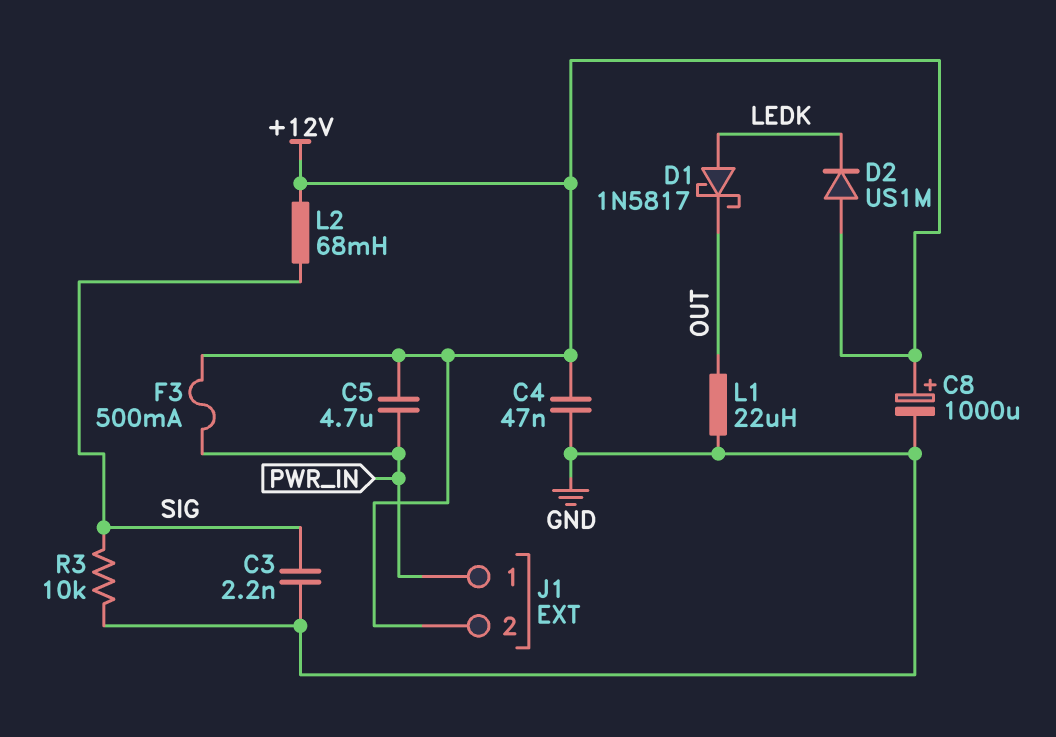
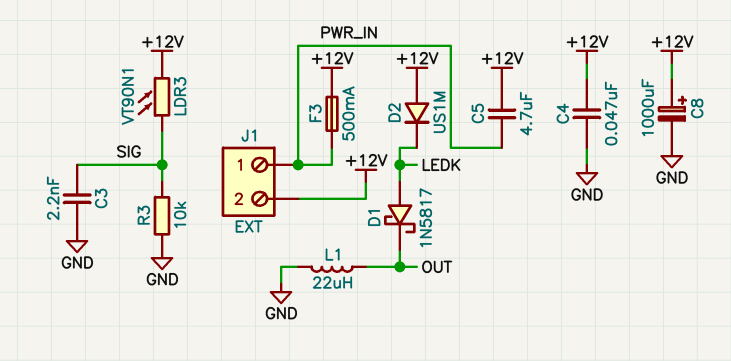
L2: 68mH (+12V, SIG) -> none
LDR3: none -> VT90N1 (+12V, SIG)

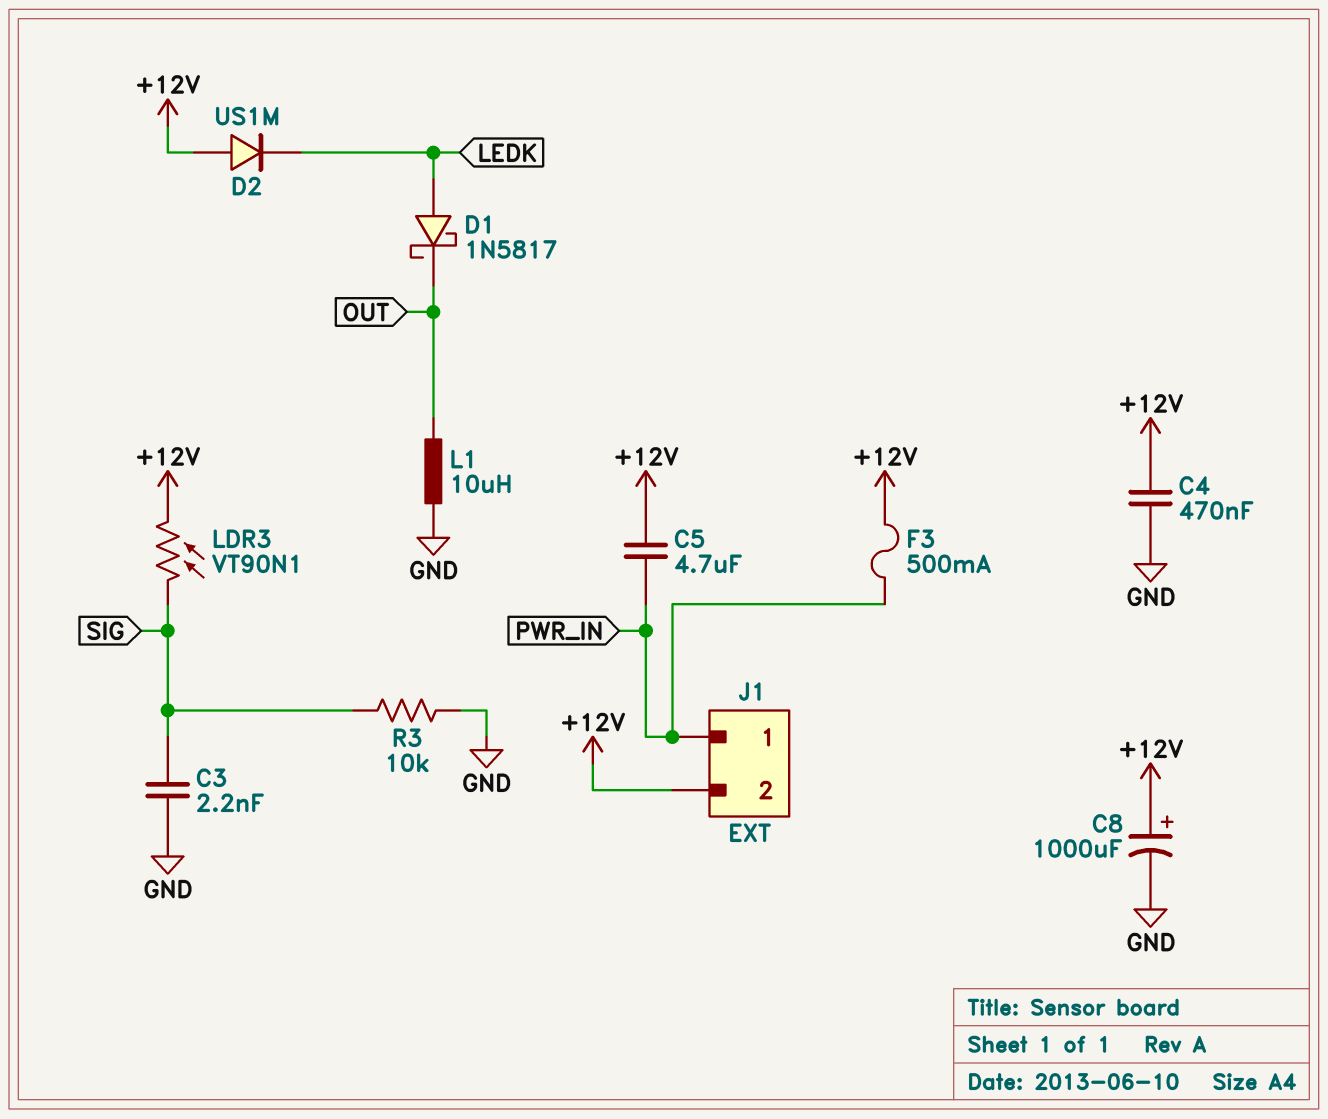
C4: 47nF (+12V, GND) -> 470nF (+12V, GND)
L1: 22uH (GND, OUT) -> 10uH (GND, OUT)

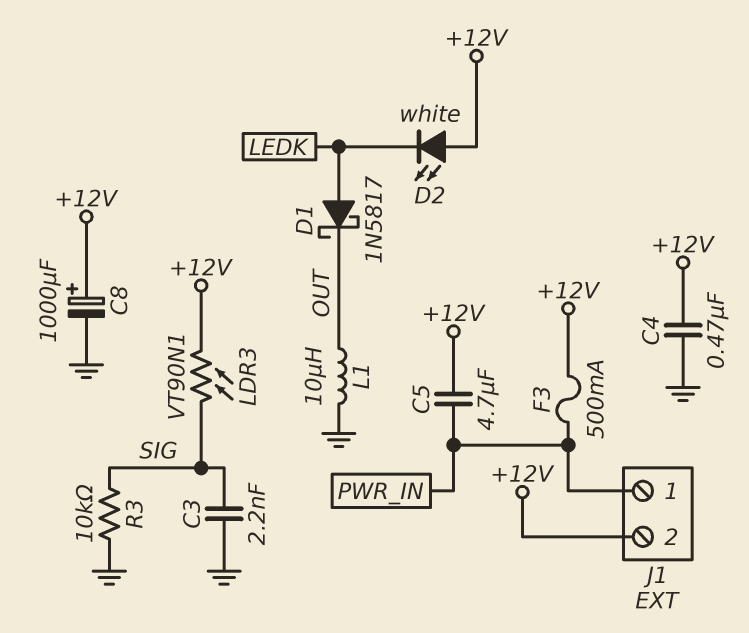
D2: diode US1M (A +12V, K LEDK) -> LED white (A +12V, K LEDK)

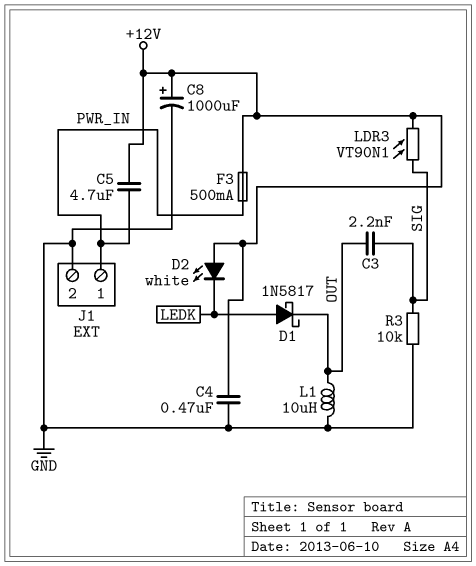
C3: 2.2nF (GND, SIG) -> 2.2nF (OUT, SIG)
J1 pin 2: +12V -> GND

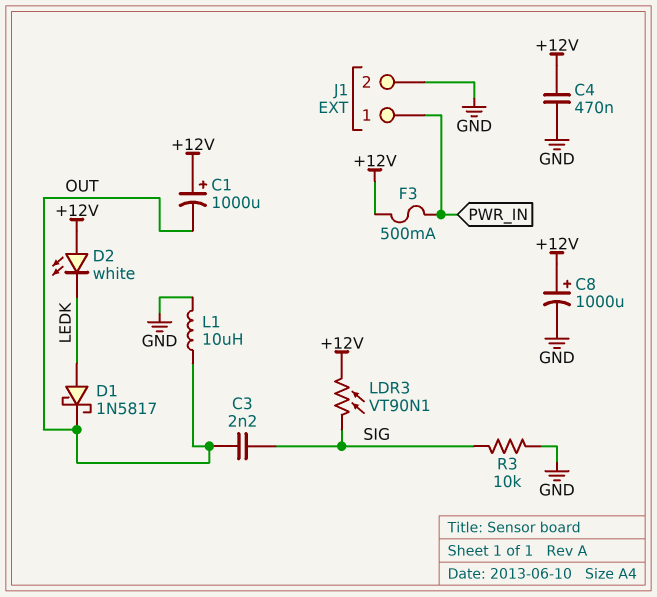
C1: none -> 1000uF (plus +12V, minus OUT)
C5: 4.7uF (+12V, PWR_IN) -> none

